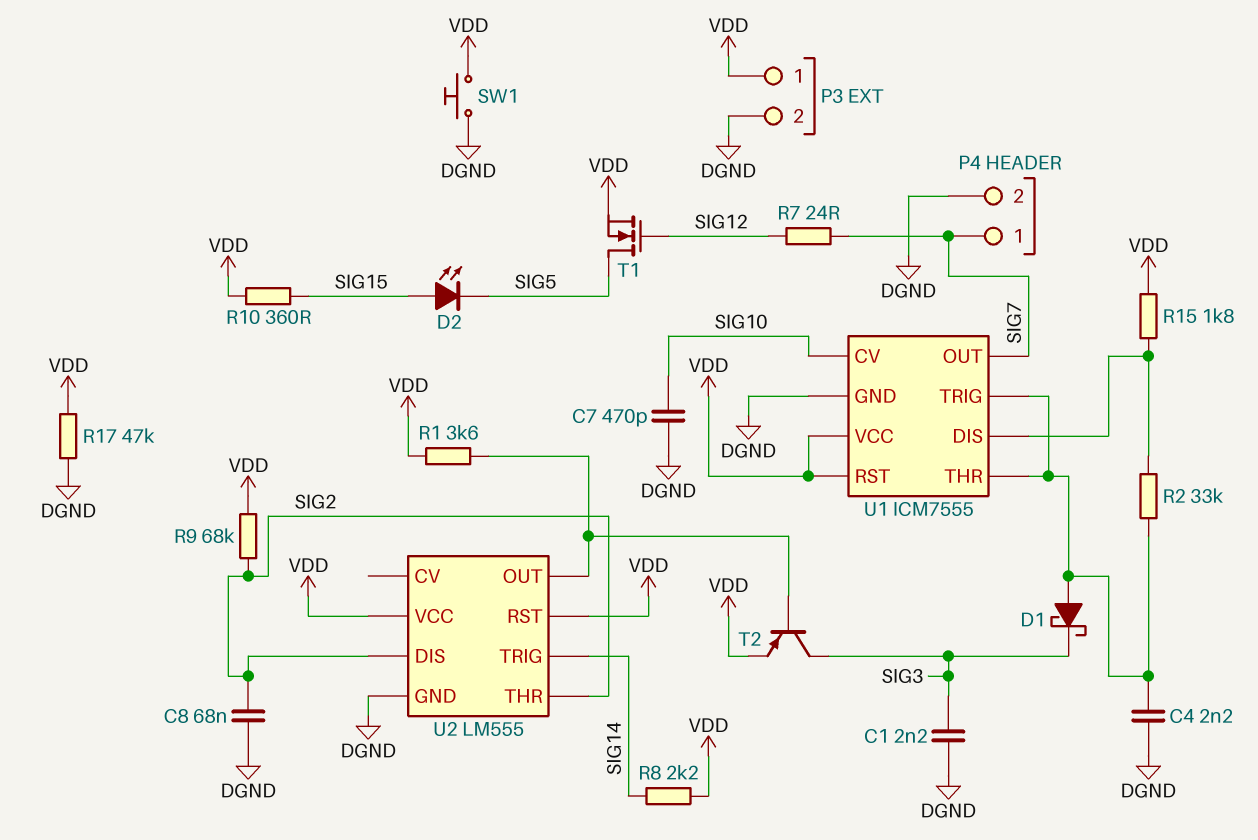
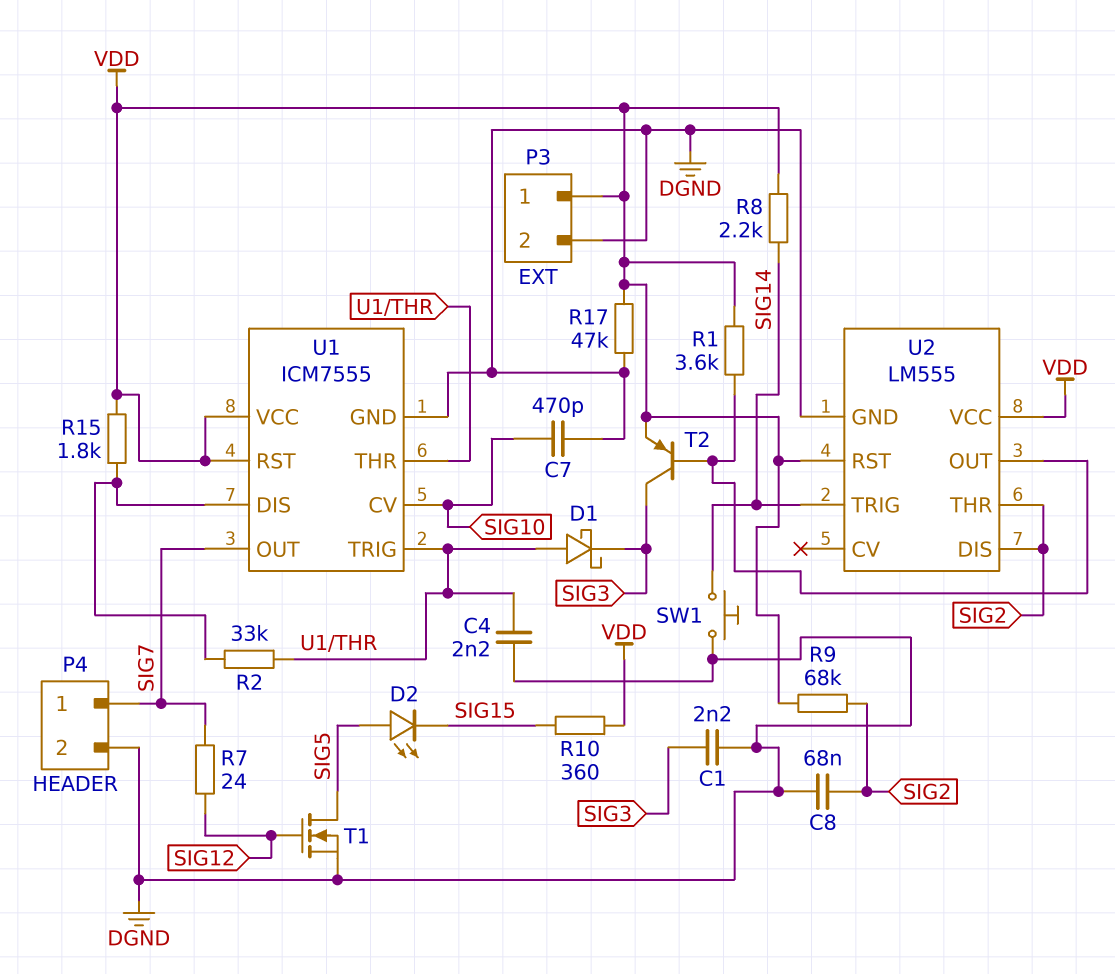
D2: LED (A SIG15, K SIG5) -> LED (A SIG5, K SIG15)
SW1: button (DGND, VDD) -> button (DGND, SIG14)
T1: NMOS (G SIG12, D SIG5, S VDD) -> NMOS (G SIG12, D SIG5, S DGND)

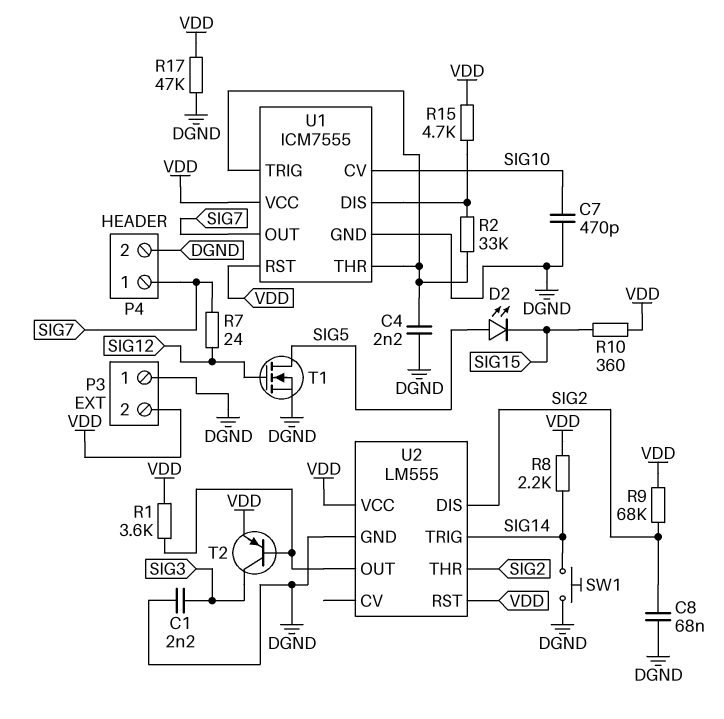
D1: schottky (A U1/THR, K SIG3) -> none
P3 pin 1: VDD -> DGND
P3 pin 2: DGND -> VDD
R15: 1.8k (U1/DIS, VDD) -> 4.7k (U1/DIS, VDD)

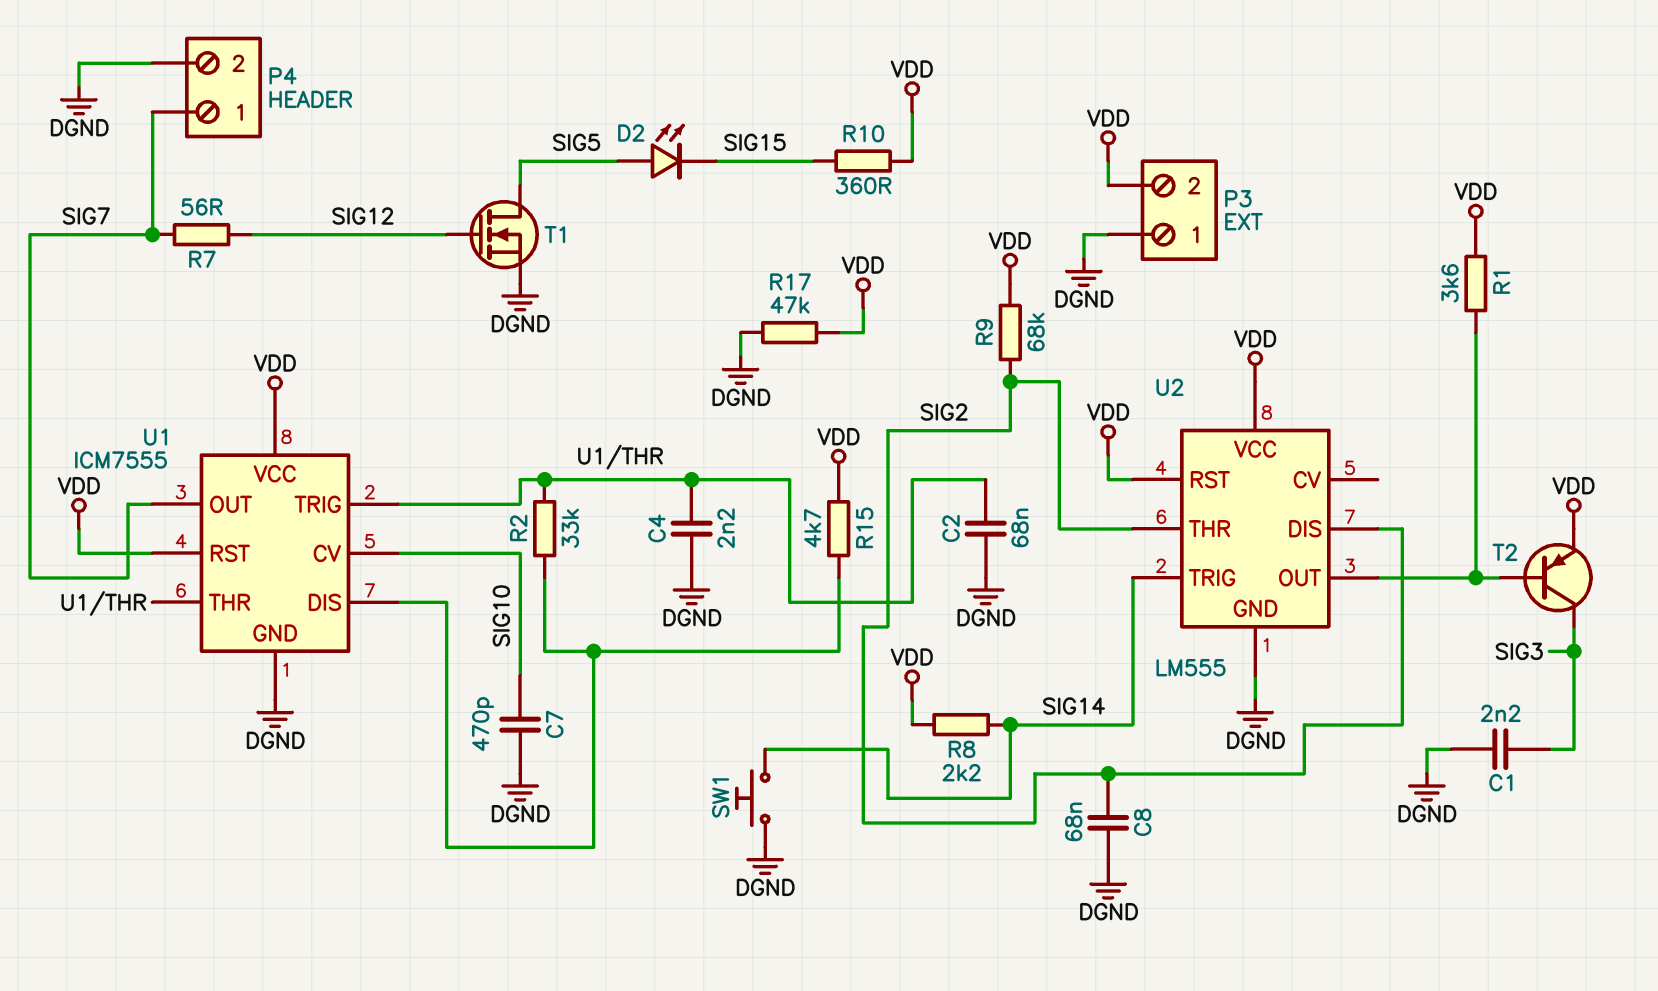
C2: none -> 68nF (DGND, U1/THR)
R7: 24 (SIG7, SIG12) -> 56 (SIG7, SIG12)

